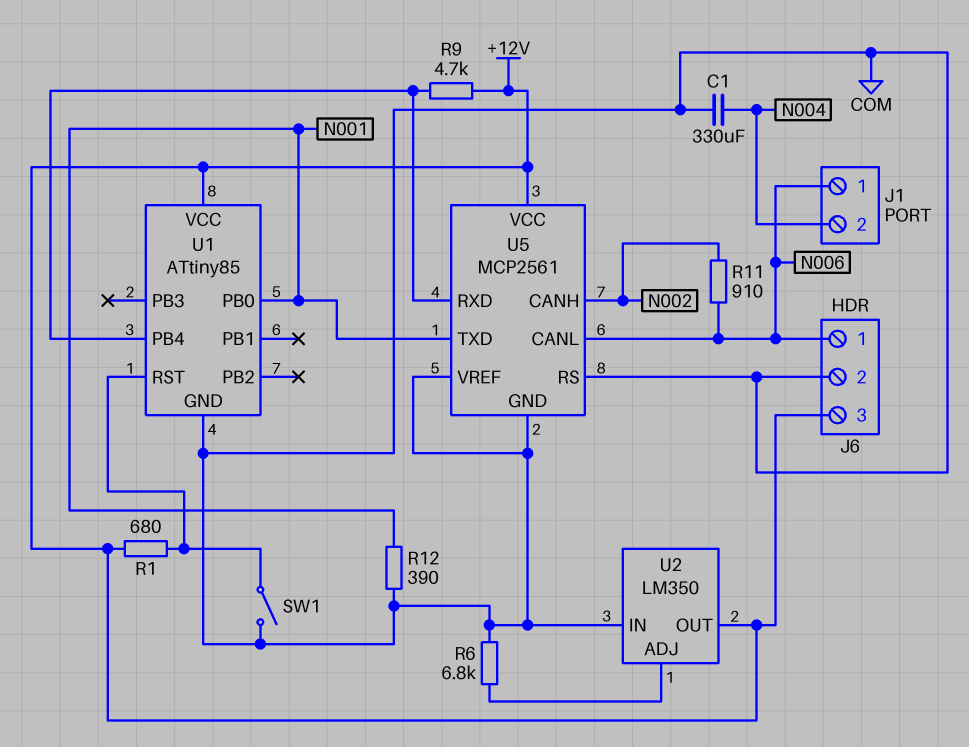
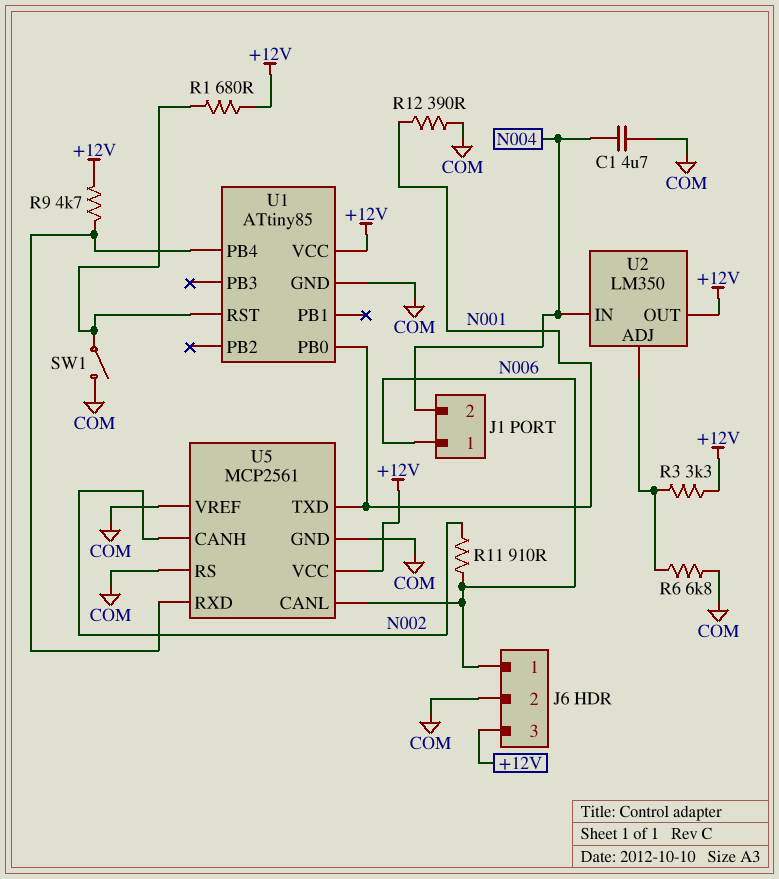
C1: 330uF (COM, N004) -> 4.7uF (COM, N004)
R3: none -> 3.3k (+12V, U2/ADJ)
U2 pin IN: COM -> N004

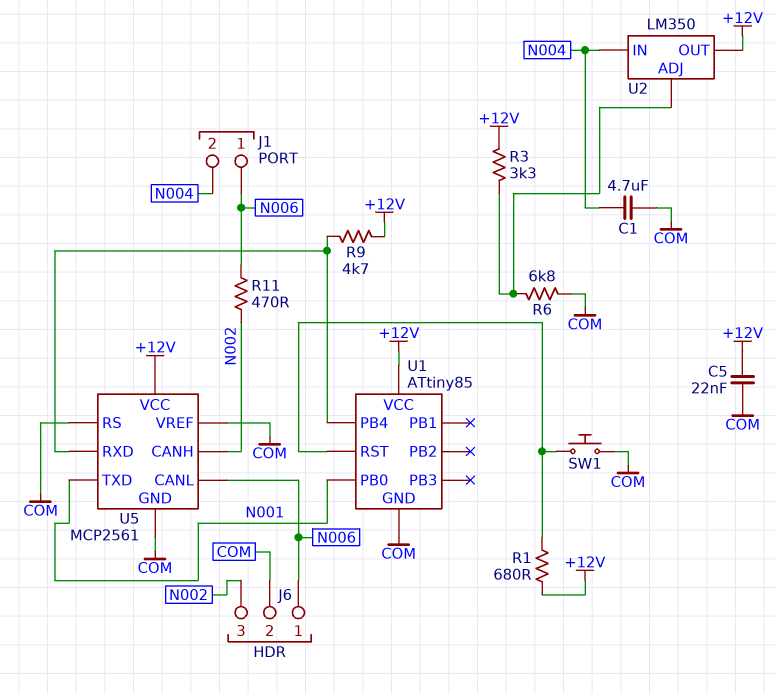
C5: none -> 22nF (+12V, COM)
J6 pin 3: +12V -> N002
R11: 910 (N002, N006) -> 470 (N002, N006)
R12: 390 (COM, N001) -> none
SW1: switch (COM, U1/RST) -> button (COM, U1/RST)

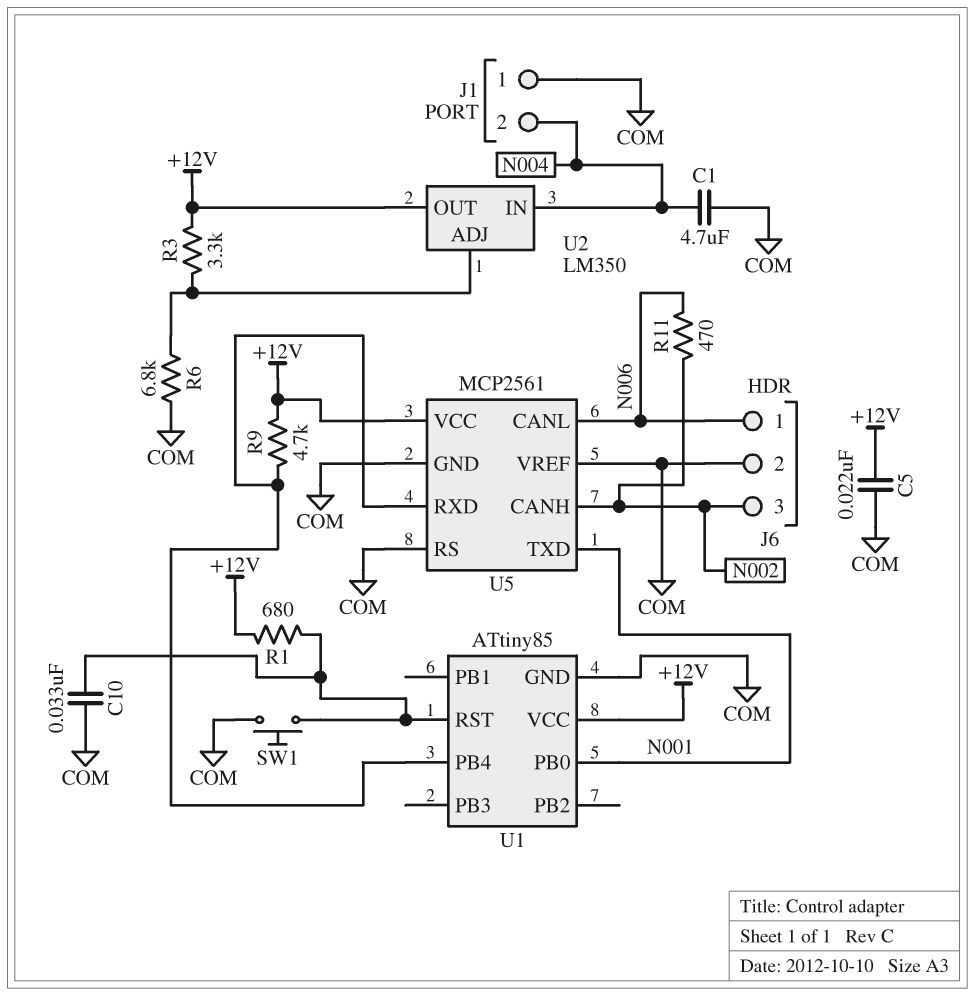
C10: none -> 33nF (COM, U1/RST)
J1 pin 1: N006 -> COM

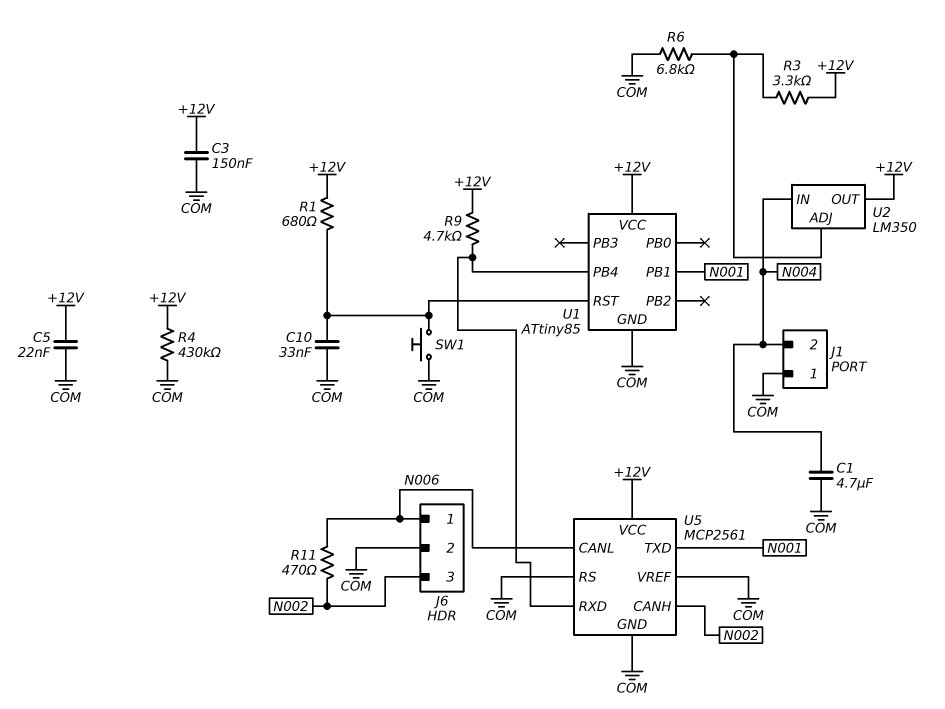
C3: none -> 150nF (+12V, COM)
R4: none -> 430k (+12V, COM)
U1 pin PB0: N001 -> none
U1 pin PB1: none -> N001

